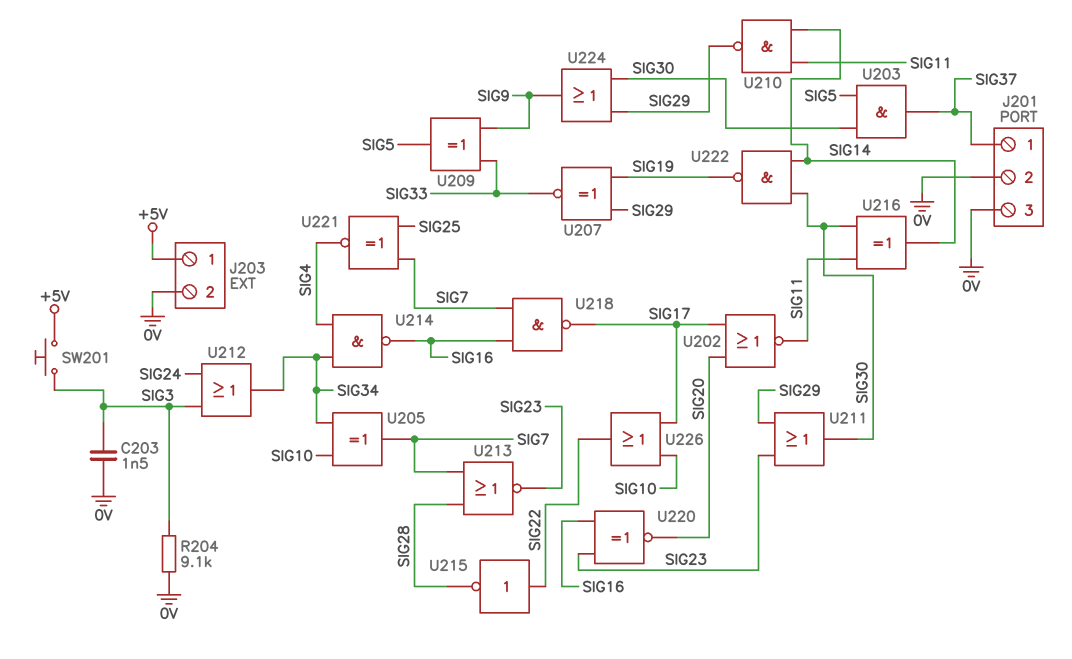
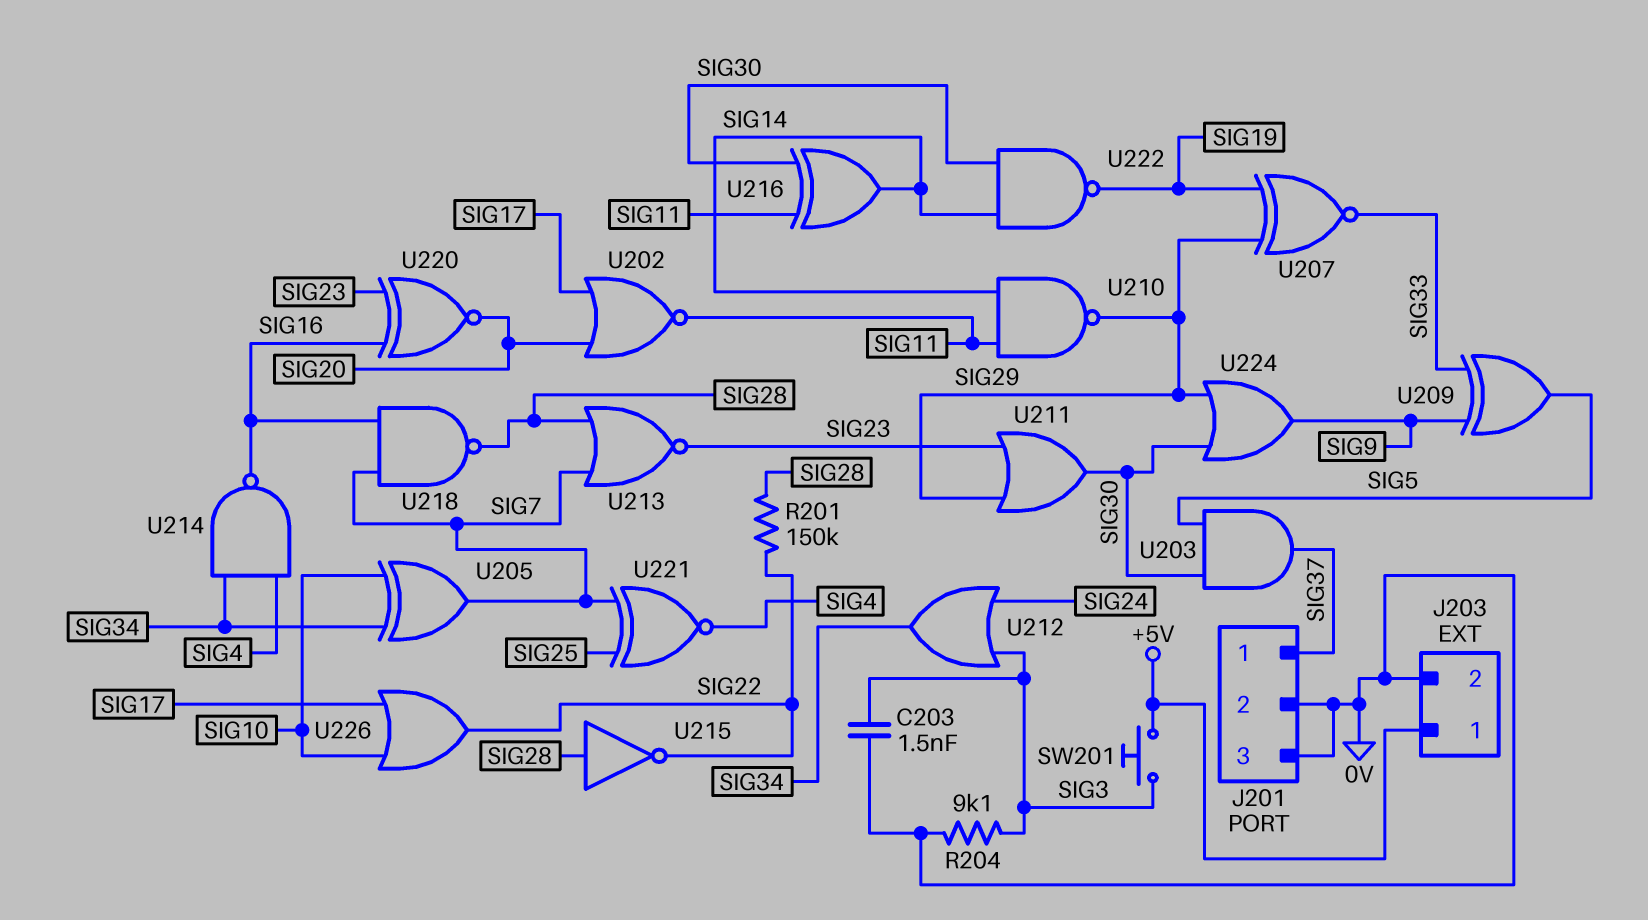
R201: none -> 150k (SIG22, SIG28)
U215: NOT (in SIG22, out SIG28) -> NOT (in SIG28, out SIG22)
U218: NAND (in SIG7, in SIG16, out SIG17) -> NAND (in SIG7, in SIG16, out SIG28)

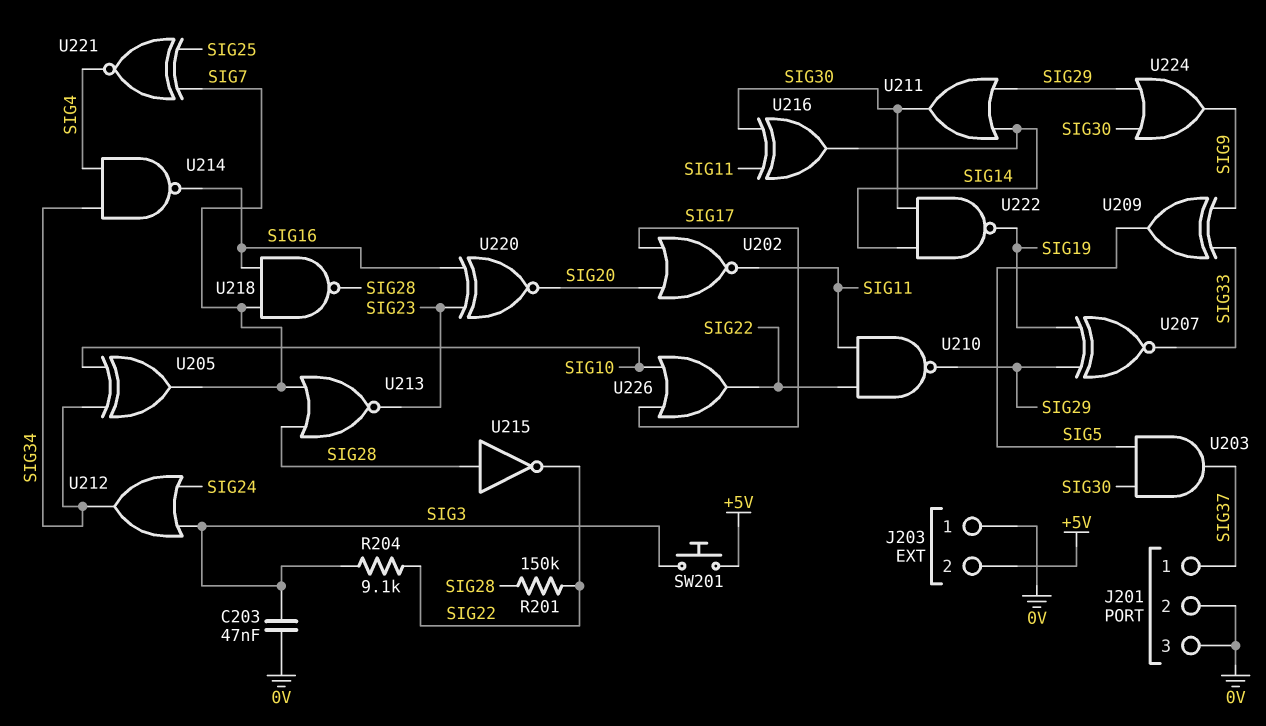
C203: 1.5nF (0V, SIG3) -> 47nF (0V, SIG3)
J203 pin 1: +5V -> 0V
J203 pin 2: 0V -> +5V
R204: 9.1k (0V, SIG3) -> 9.1k (SIG3, SIG22)
U210: NAND (in SIG11, in SIG14, out SIG29) -> NAND (in SIG11, in SIG22, out SIG29)
U211: OR (in SIG23, in SIG29, out SIG30) -> OR (in SIG14, in SIG29, out SIG30)

